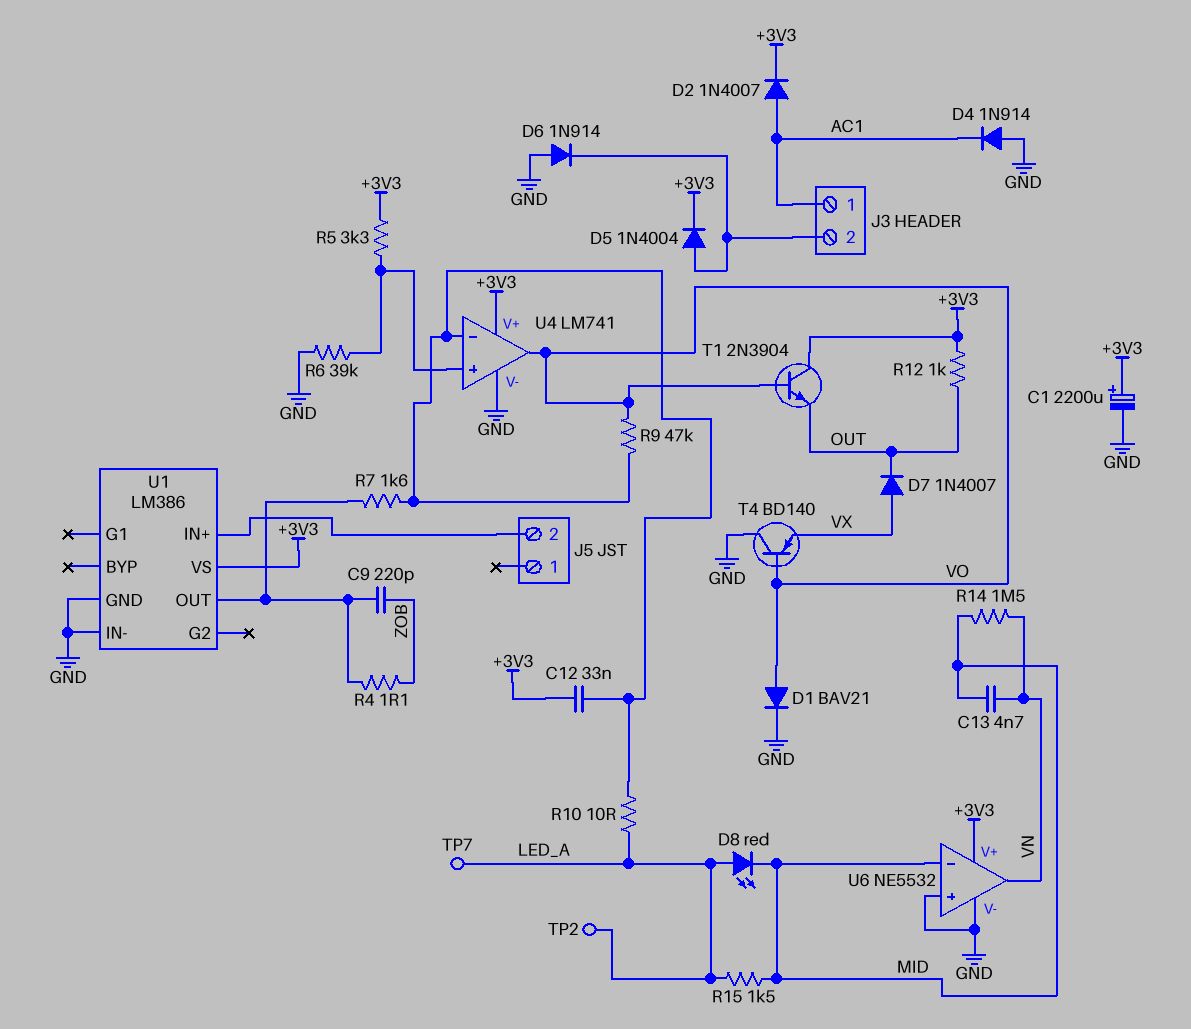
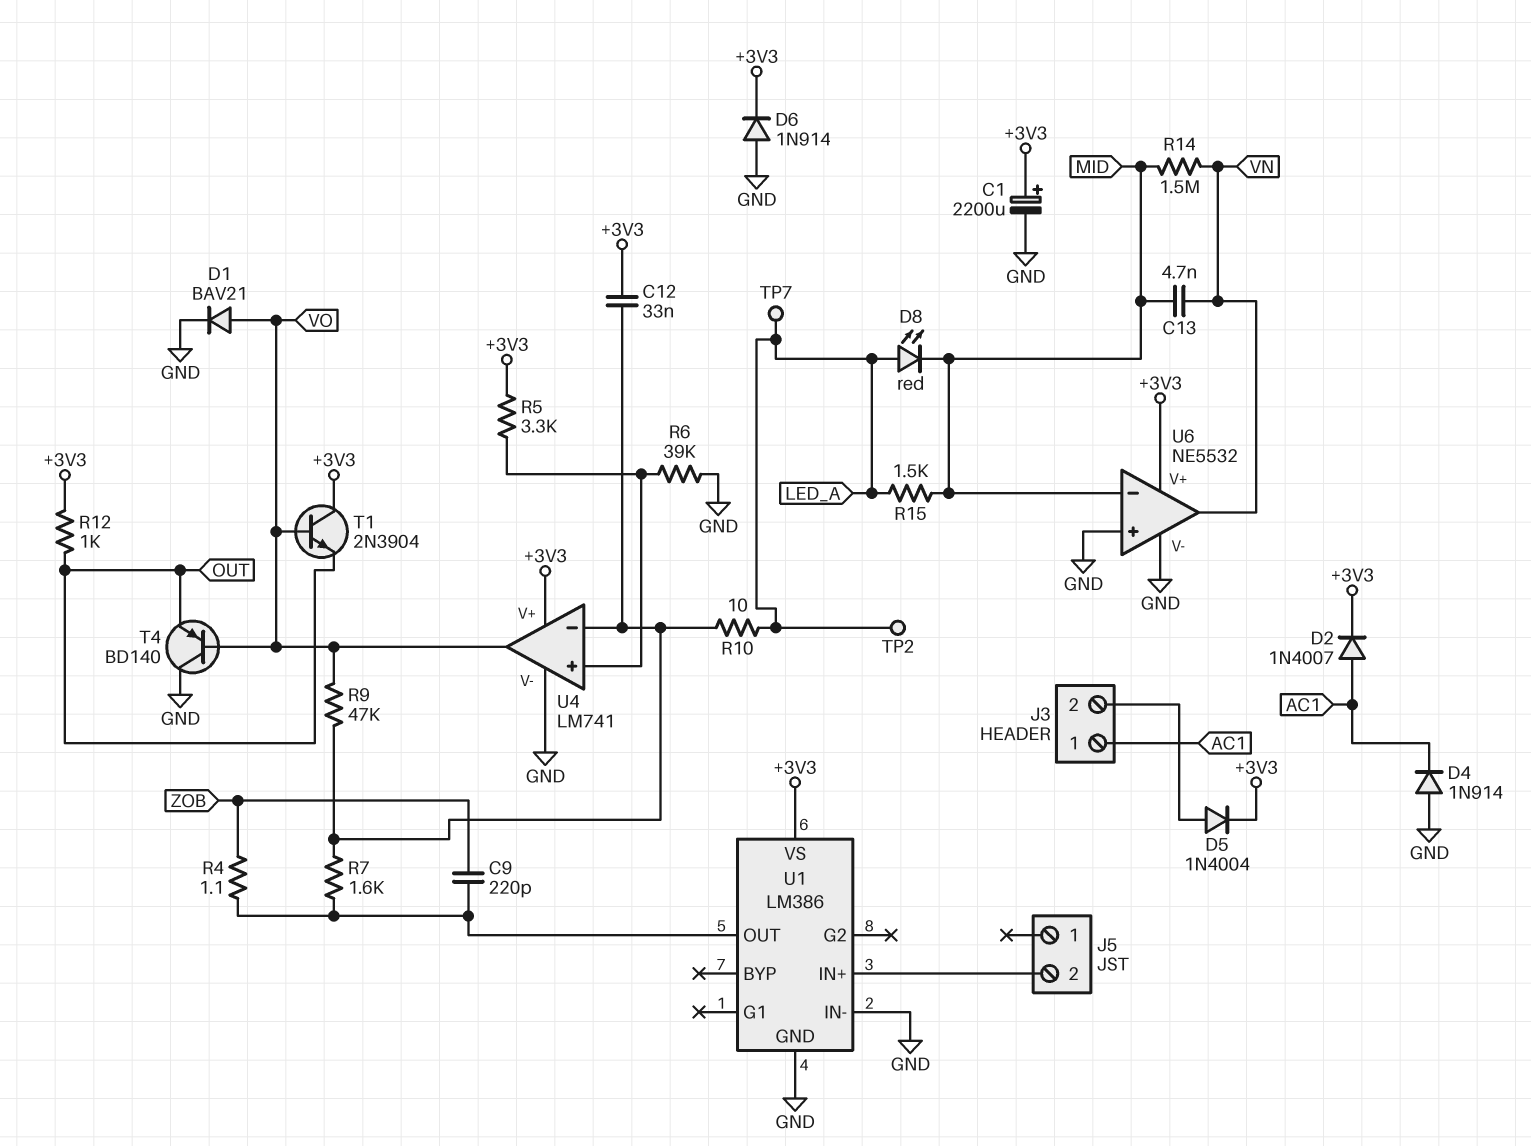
D6: diode 1N914 (A GND, K J3/2) -> diode 1N914 (A GND, K +3V3)
D7: diode 1N4007 (A VX, K OUT) -> none
T4: PNP BD140 (B VO, C GND, E VX) -> PNP BD140 (B VO, C GND, E OUT)

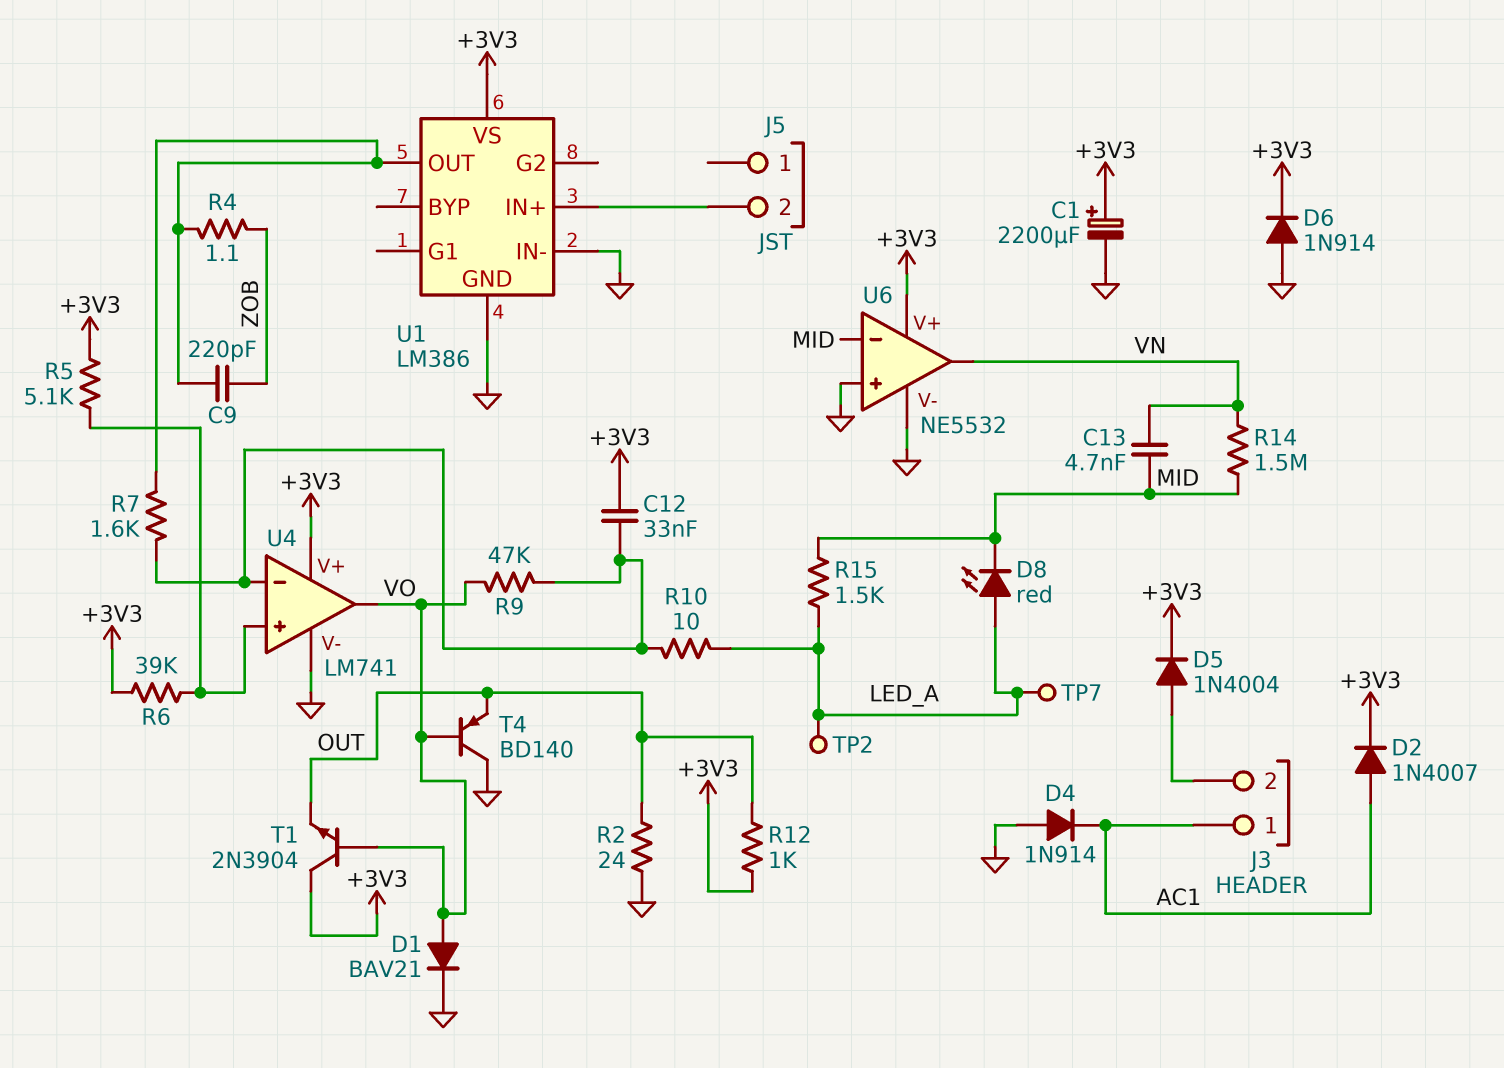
R2: none -> 24 (GND, OUT)
R5: 3.3k (+3V3, U4/in+) -> 5.1k (+3V3, U4/in+)
R6: 39k (GND, U4/in+) -> 39k (+3V3, U4/in+)

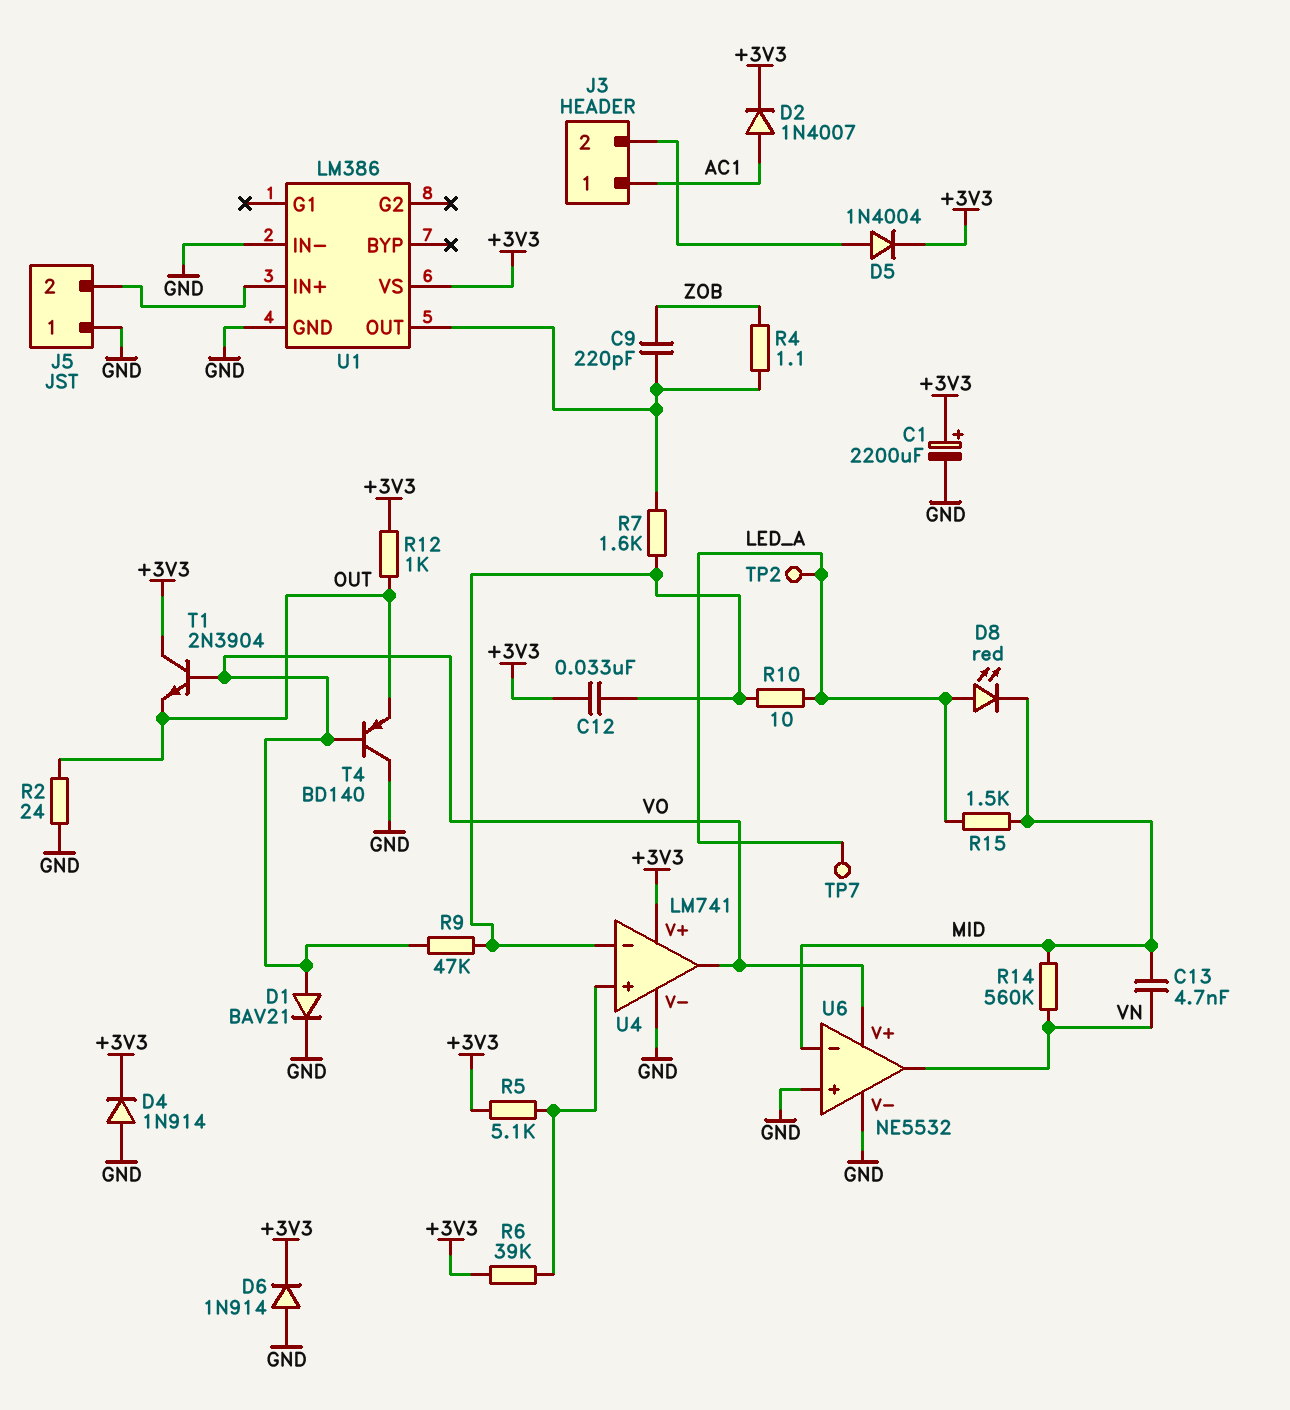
D4: diode 1N914 (A GND, K AC1) -> diode 1N914 (A GND, K +3V3)
J5 pin 1: none -> GND
R14: 1.5M (MID, VN) -> 560k (MID, VN)
U6 pin V+: +3V3 -> VO

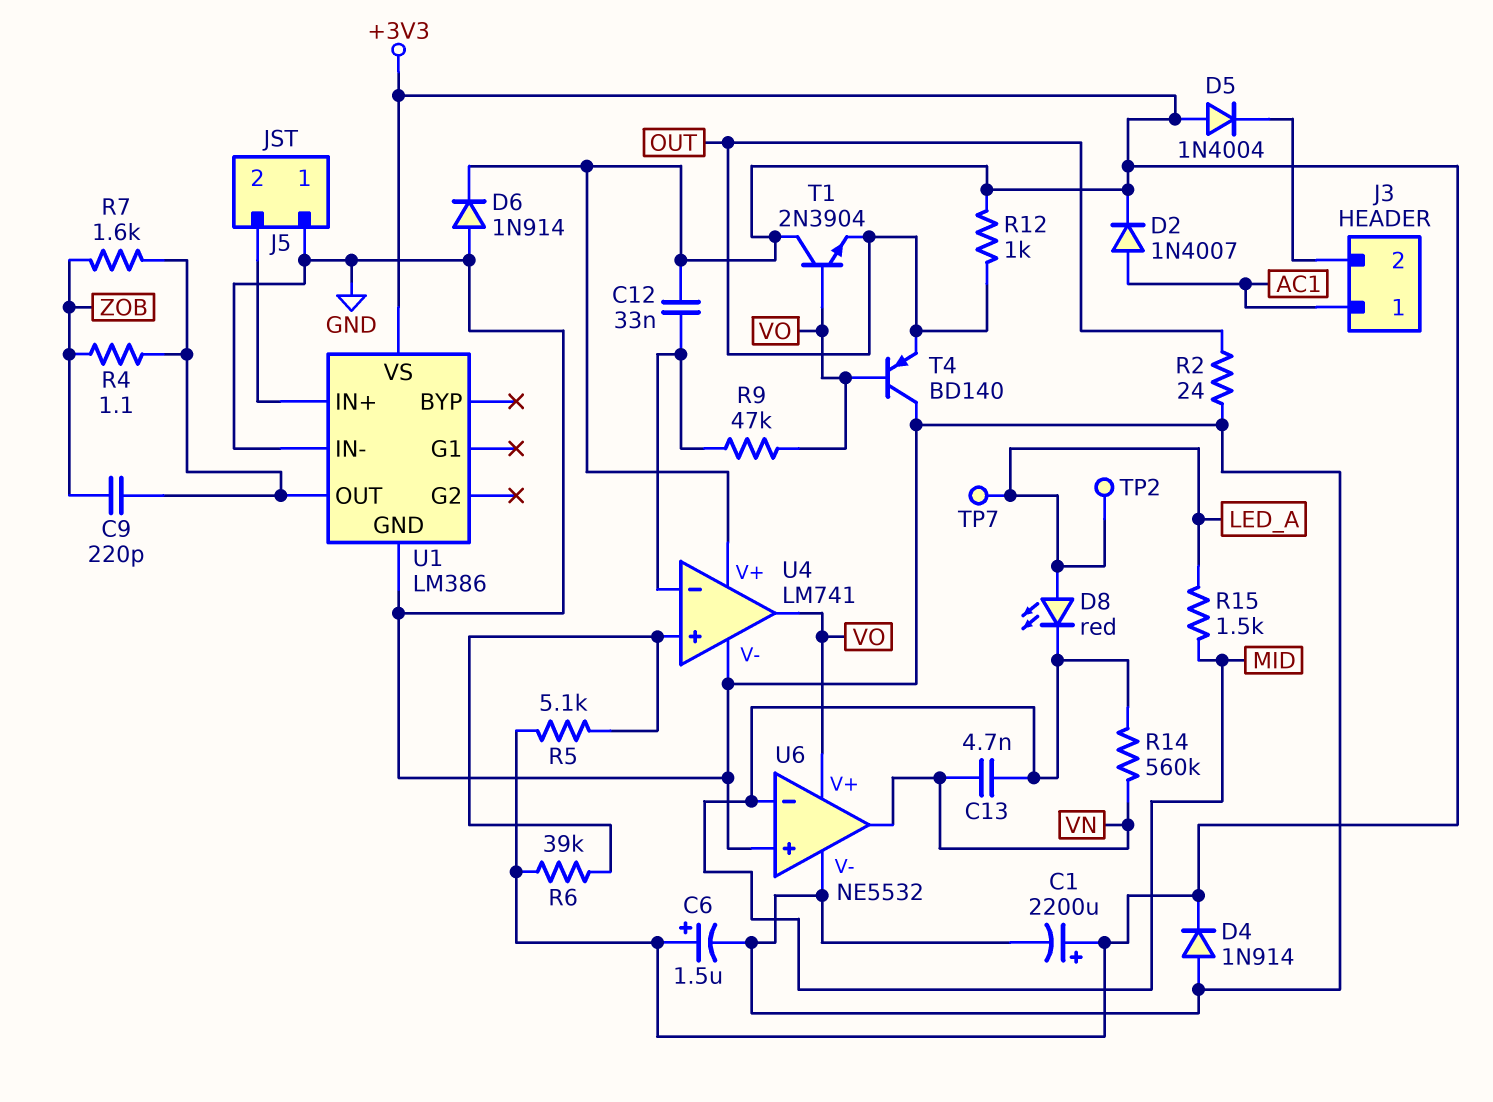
C6: none -> 1.5uF (plus +3V3, minus GND)
D1: diode BAV21 (A VO, K GND) -> none
D5: diode 1N4004 (A J3/2, K +3V3) -> diode 1N4004 (A +3V3, K J3/2)
R7: 1.6k (U1/OUT, U4/in-) -> 1.6k (U1/OUT, ZOB)
R10: 10 (LED_A, U4/in-) -> none

